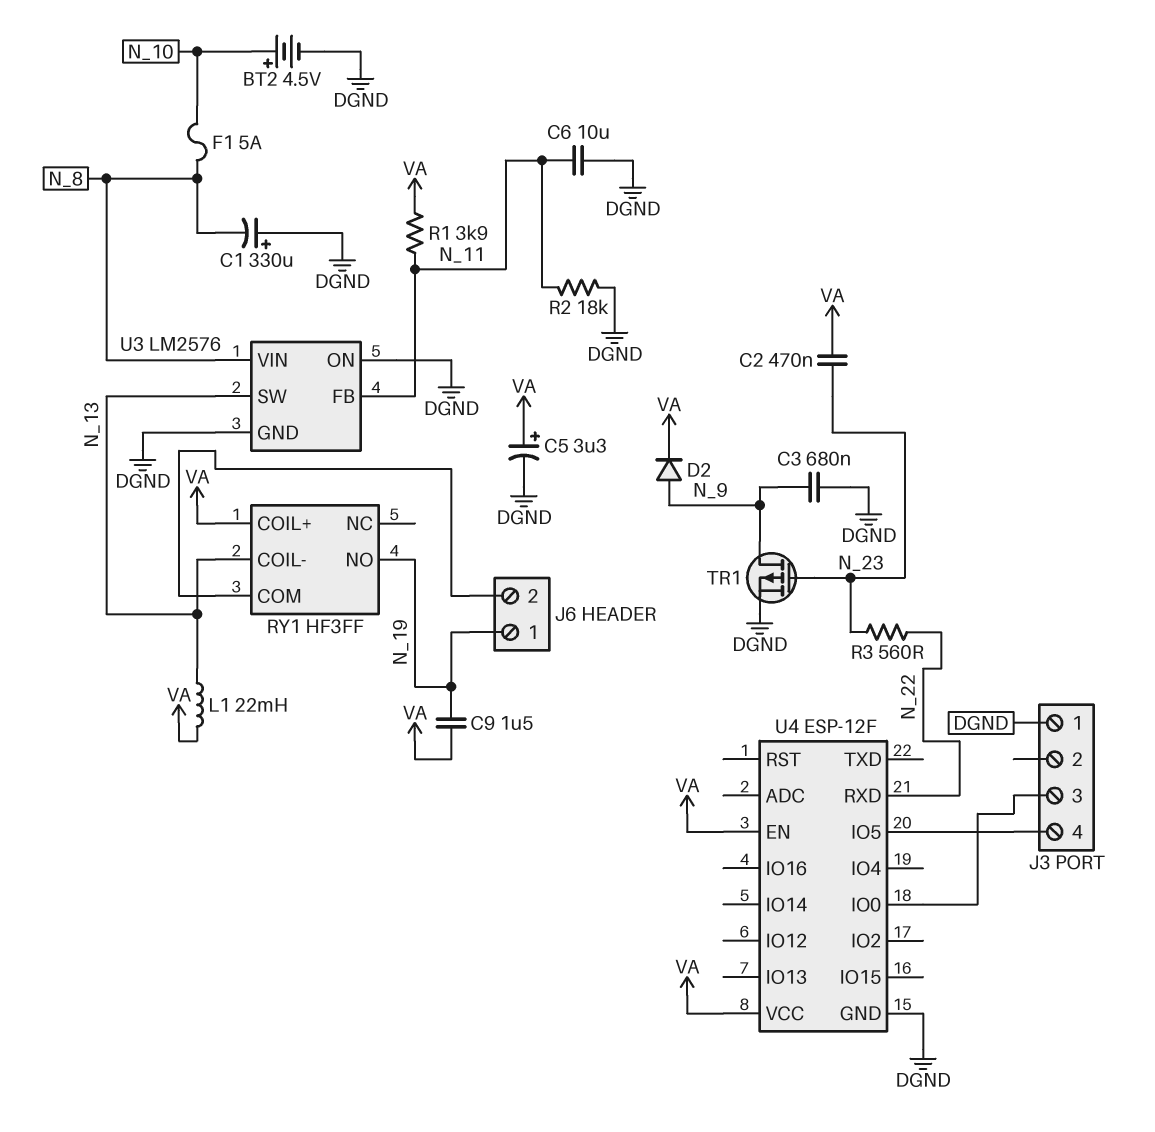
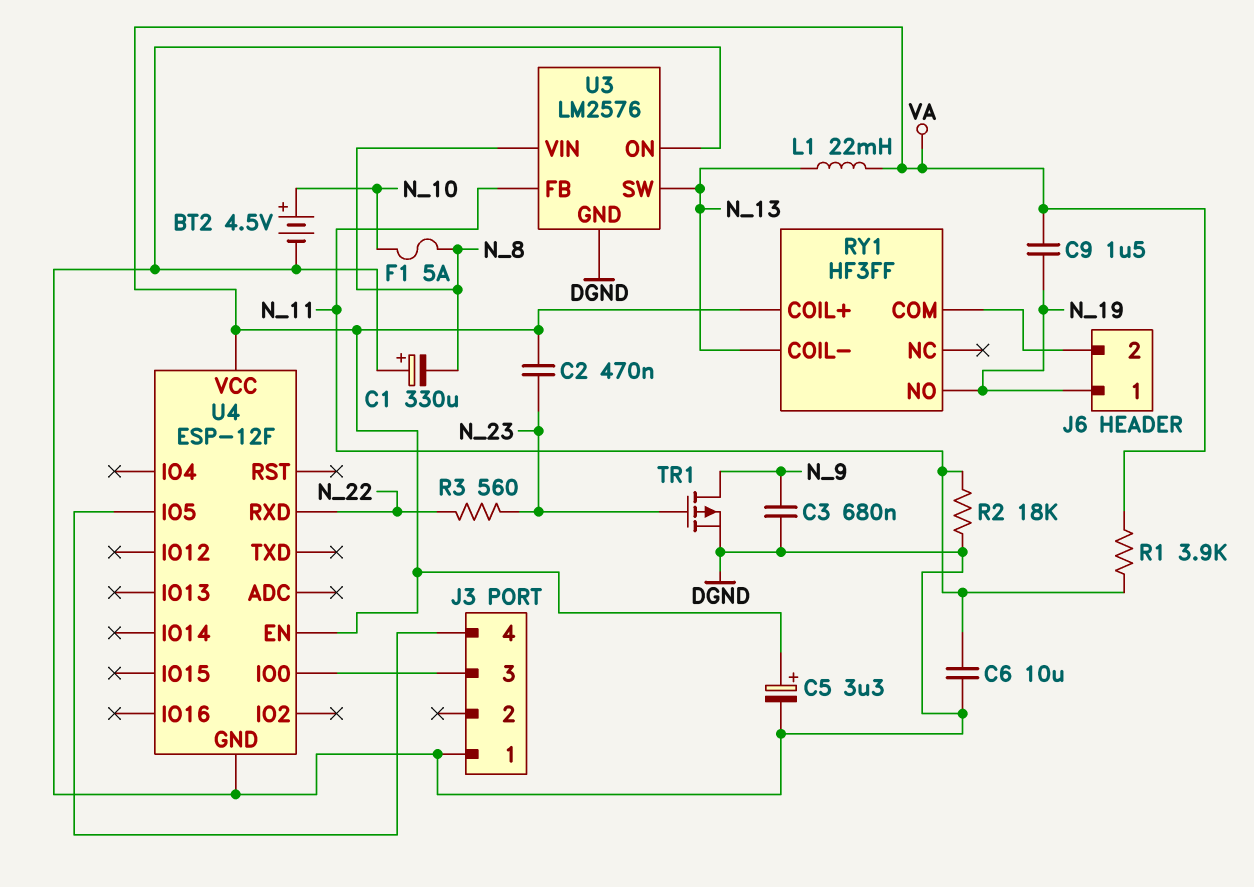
D2: diode (A N_9, K VA) -> none

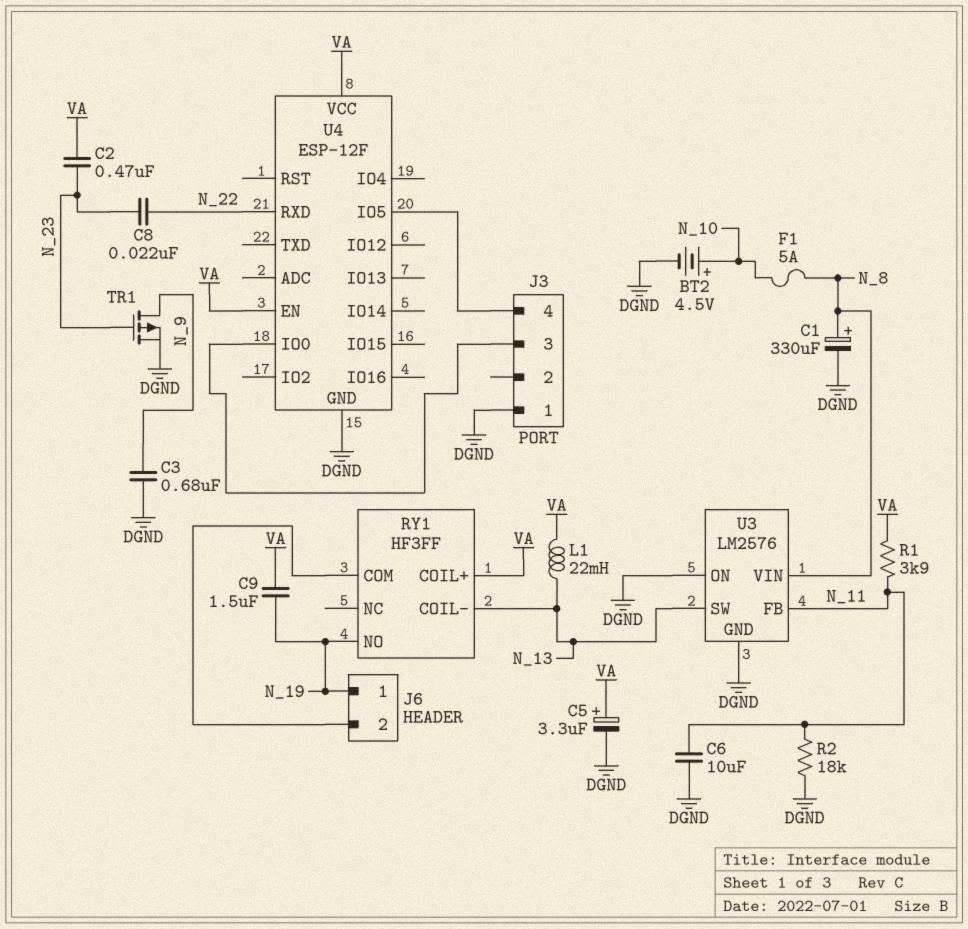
C1: 330uF (plus DGND, minus N_8) -> 330uF (plus N_8, minus DGND)
C8: none -> 22nF (N_22, N_23)
R3: 560 (N_22, N_23) -> none

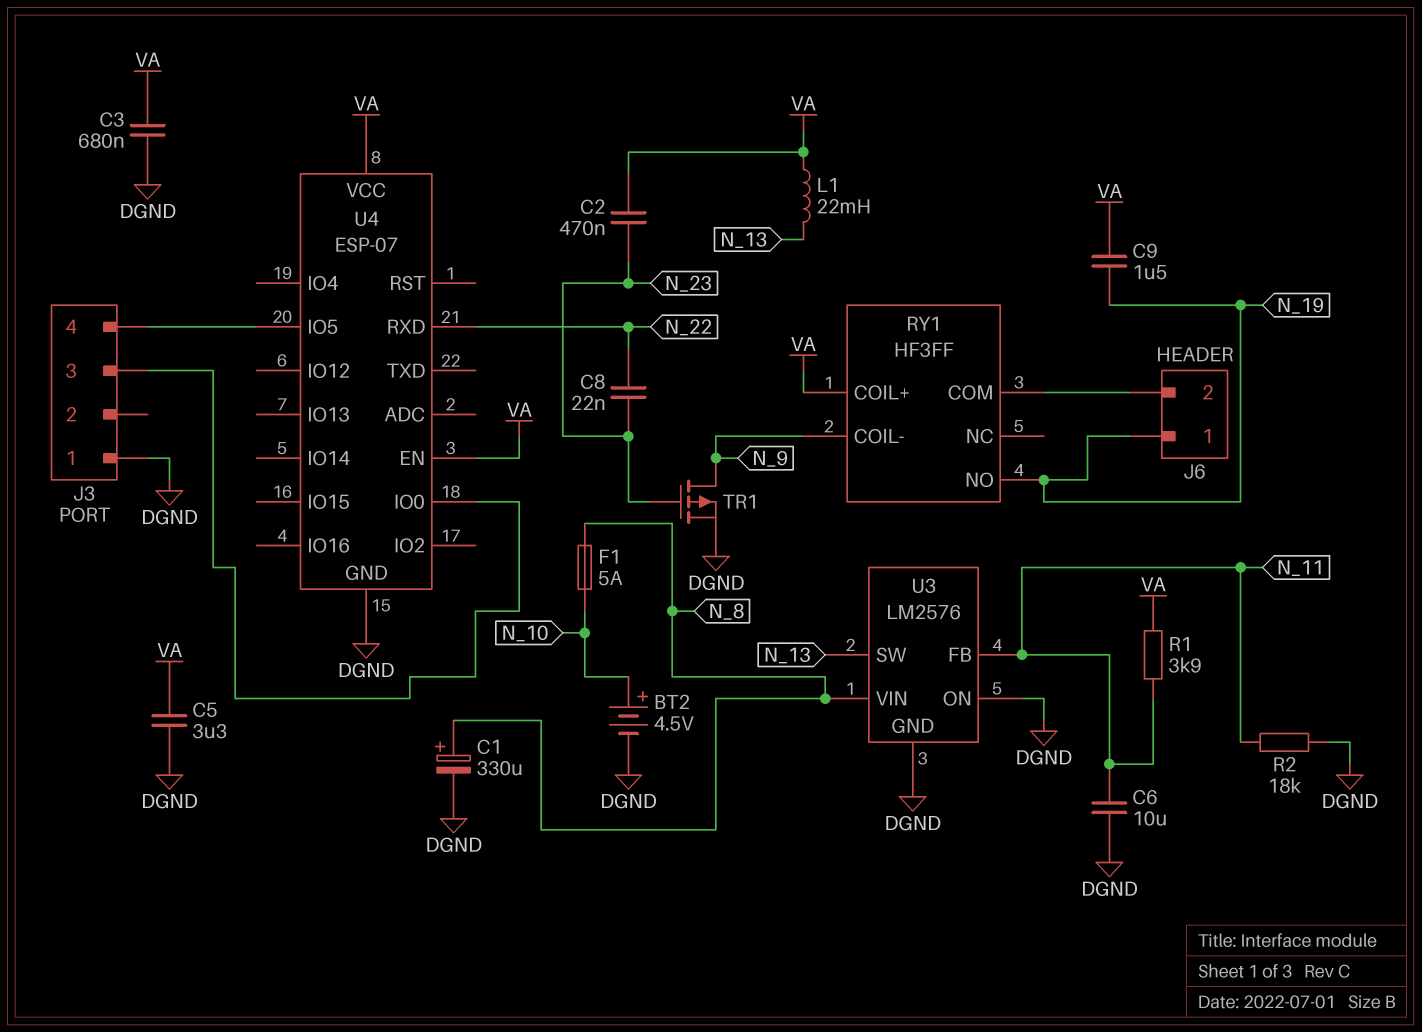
C3: 680nF (DGND, N_9) -> 680nF (DGND, VA)
C5: 3.3uF (plus VA, minus DGND) -> 3.3uF (DGND, VA)
RY1 pin COIL-: N_13 -> N_9
U4: ESP-12F -> ESP-07

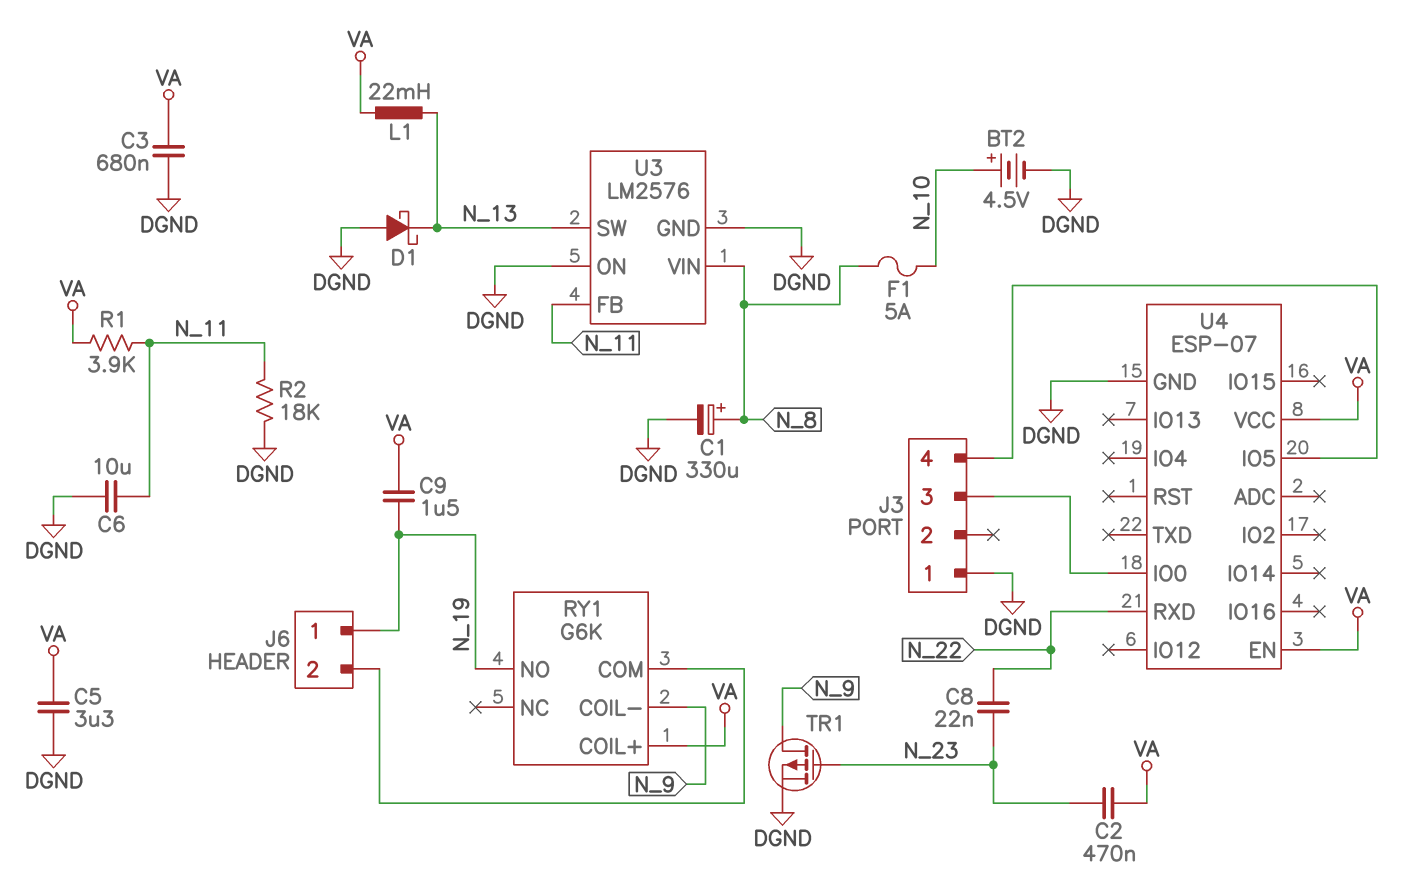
D1: none -> schottky (A DGND, K N_13)
RY1: HF3FF -> G6K

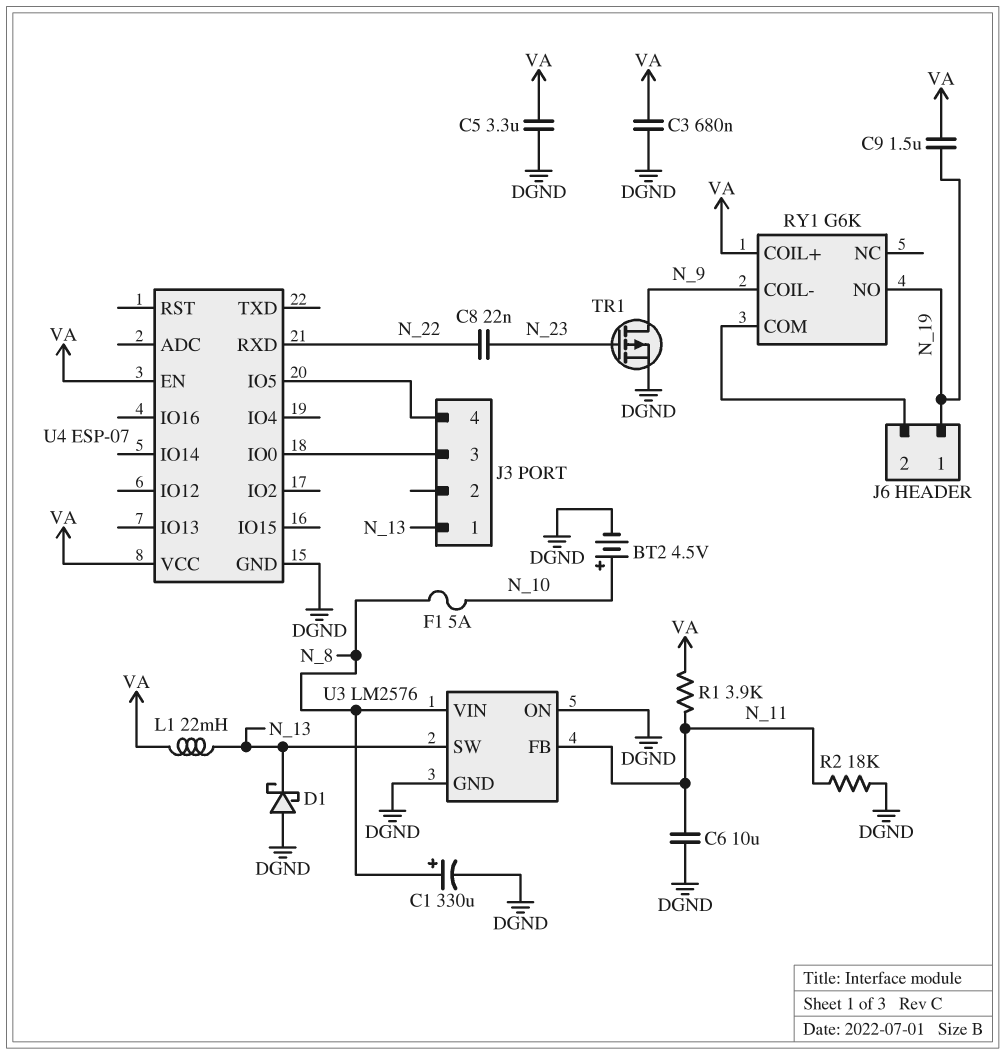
C2: 470nF (N_23, VA) -> none
J3 pin 1: DGND -> N_13

